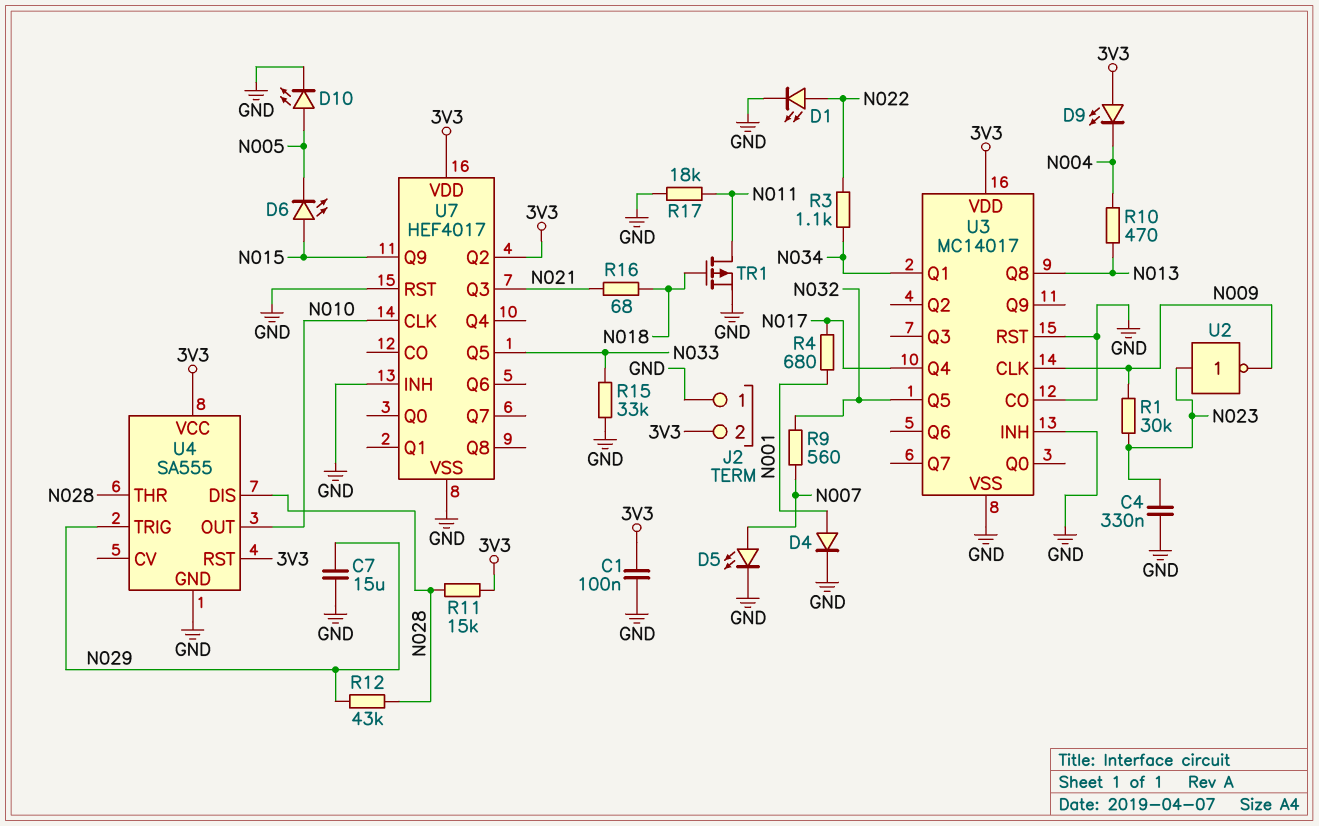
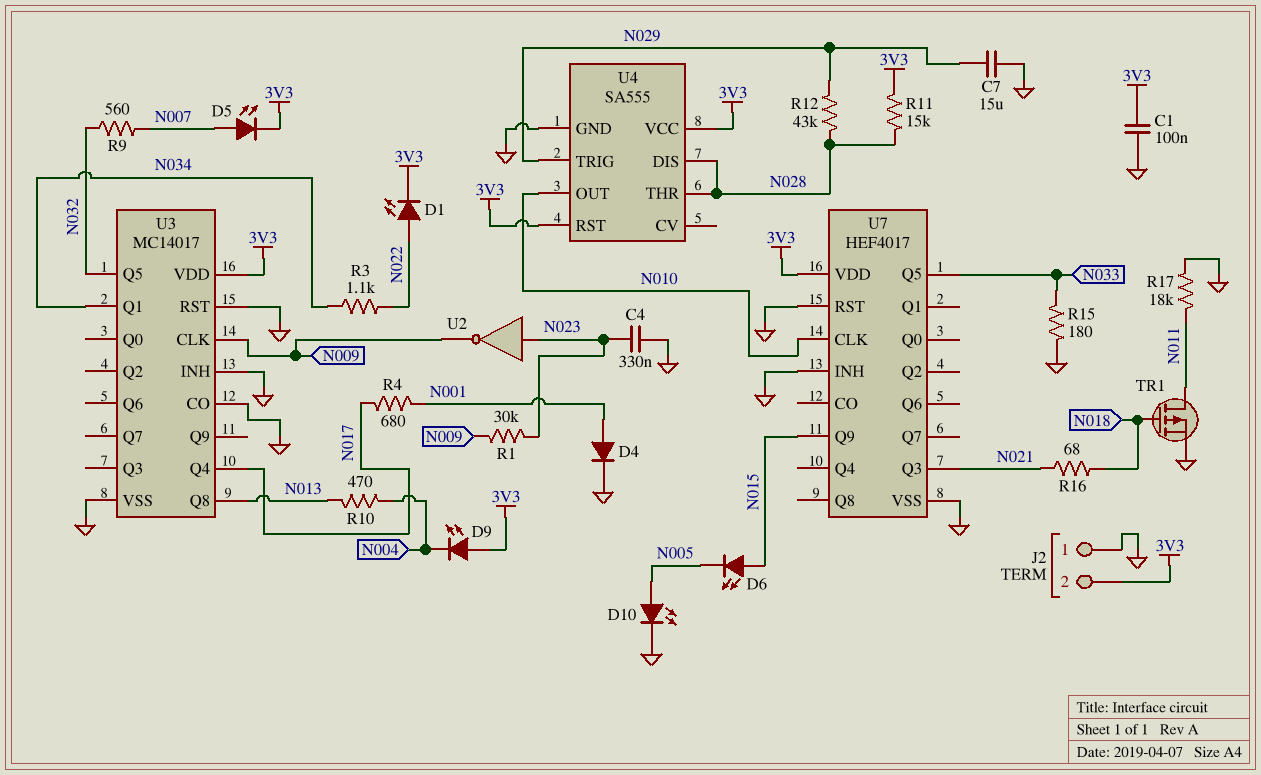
D1: LED (A N022, K GND) -> LED (A N022, K 3V3)
D5: LED (A N007, K GND) -> LED (A N007, K 3V3)
R15: 33k (GND, N033) -> 180 (GND, N033)
U7 pin Q2: 3V3 -> none

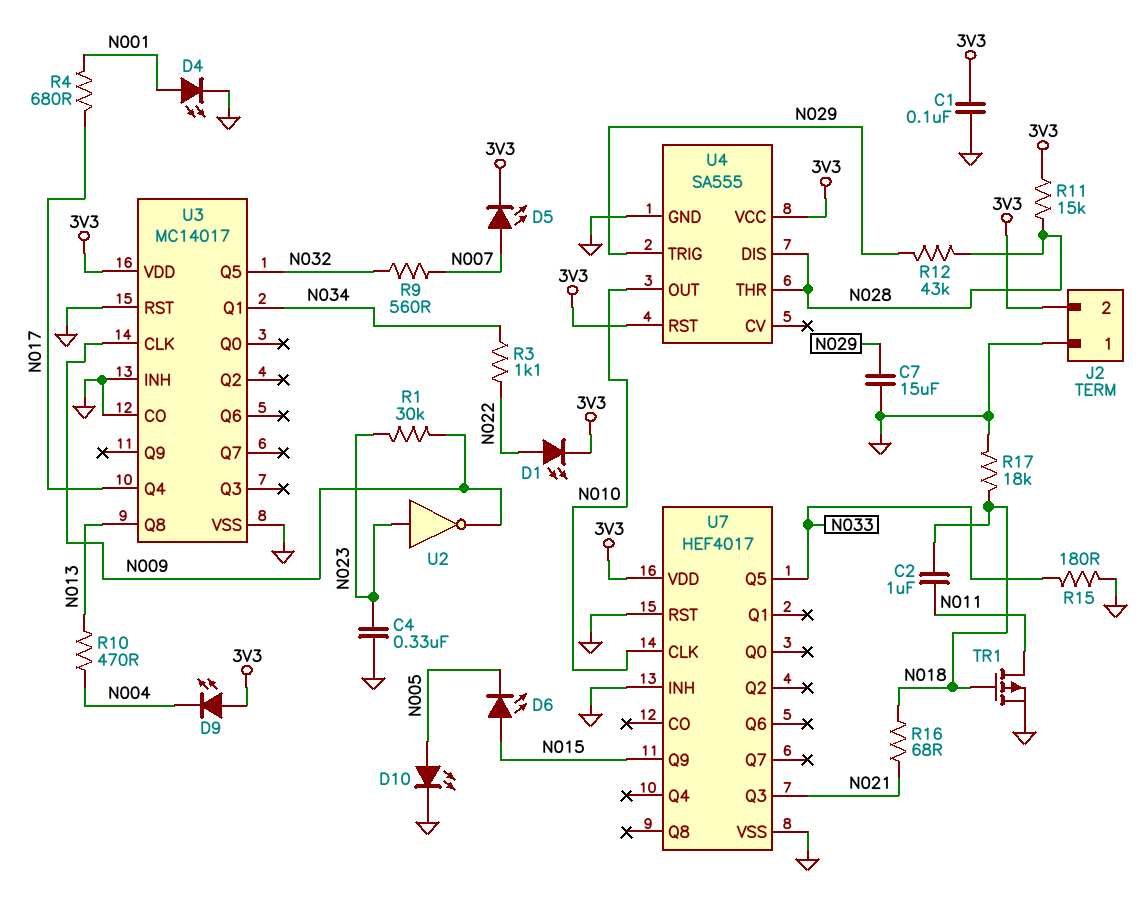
C2: none -> 1uF (N011, N018)
D4: diode (A N001, K GND) -> LED (A N001, K GND)
R17: 18k (GND, N011) -> 18k (GND, N018)

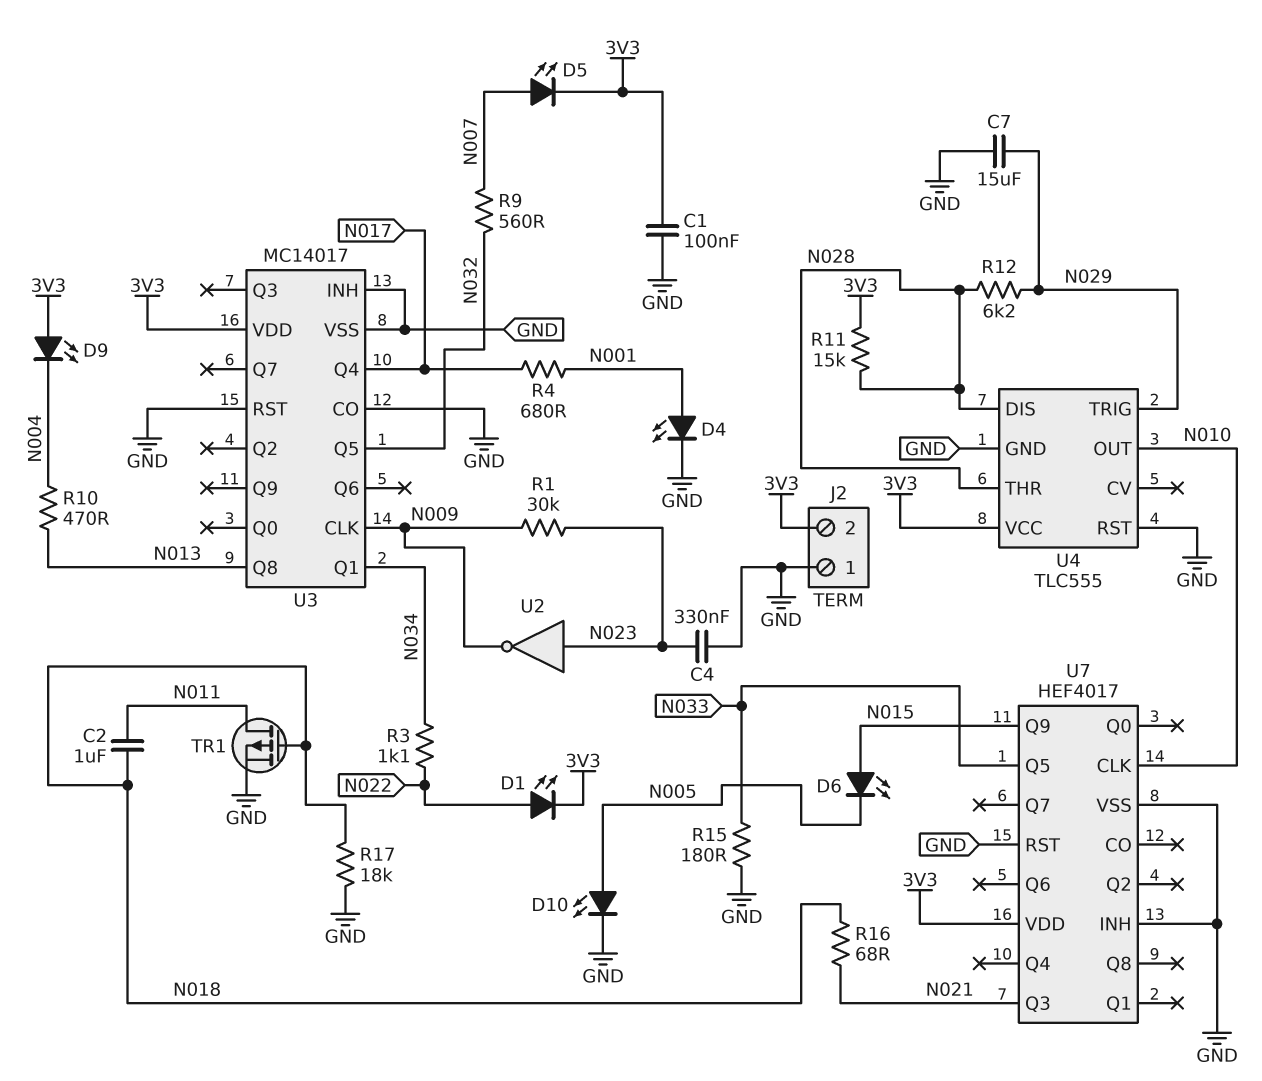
R12: 43k (N028, N029) -> 6.2k (N028, N029)
U4: SA555 -> TLC555
U4 pin RST: 3V3 -> GND

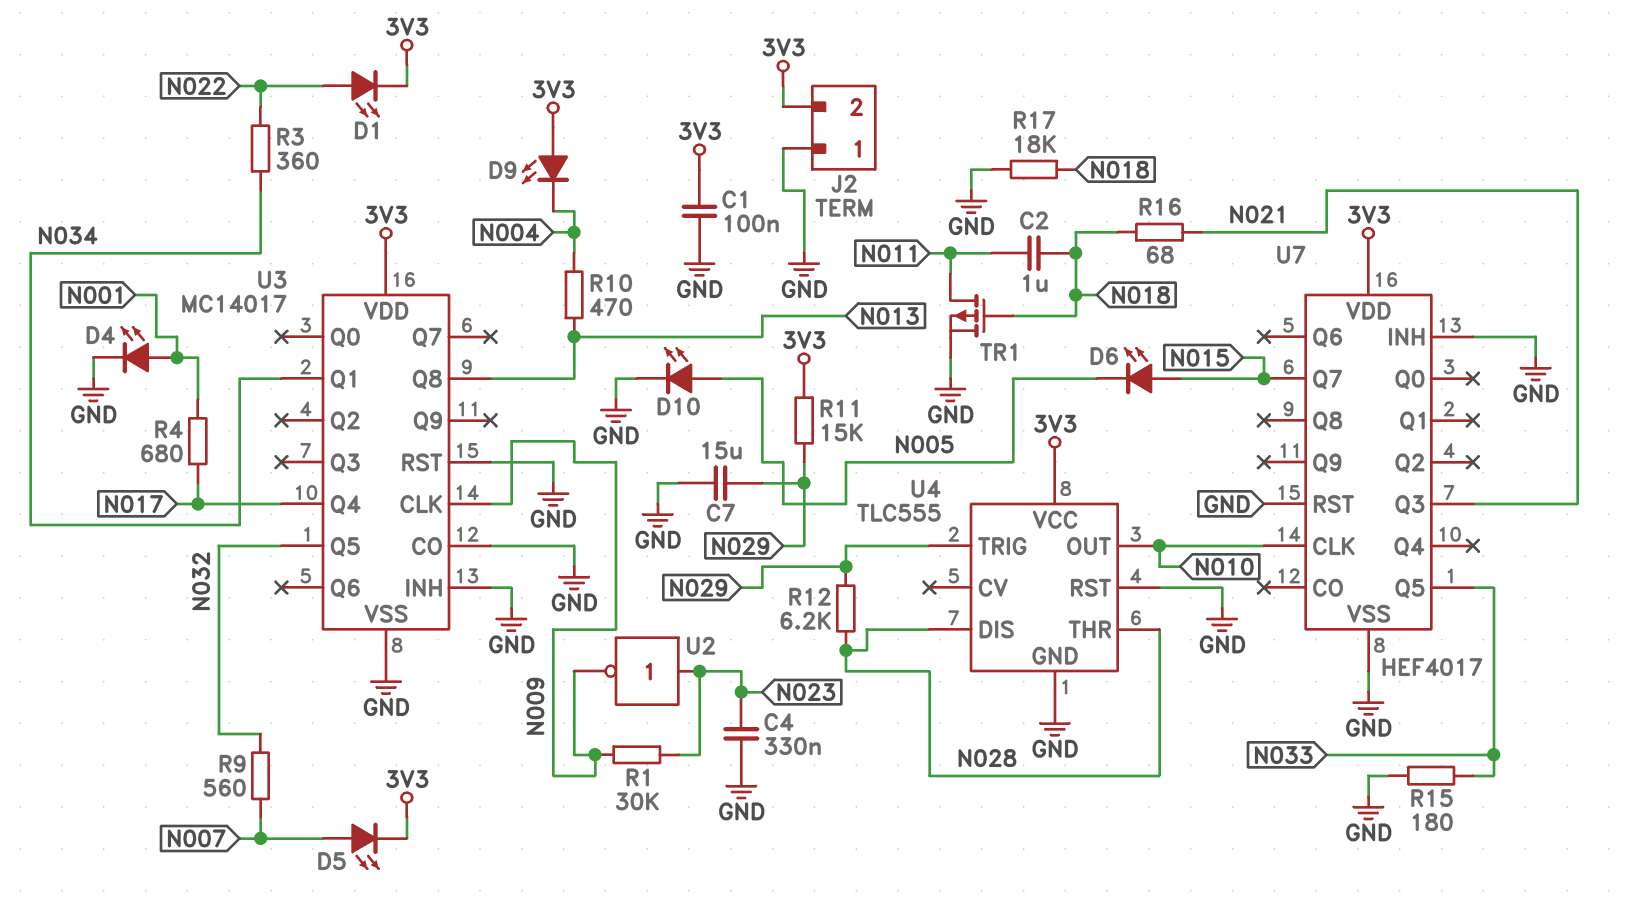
R3: 1.1k (N022, N034) -> 360 (N022, N034)
R11: 15k (3V3, N028) -> 15k (3V3, N029)
U7 pin Q7: none -> N015
U7 pin Q9: N015 -> none

